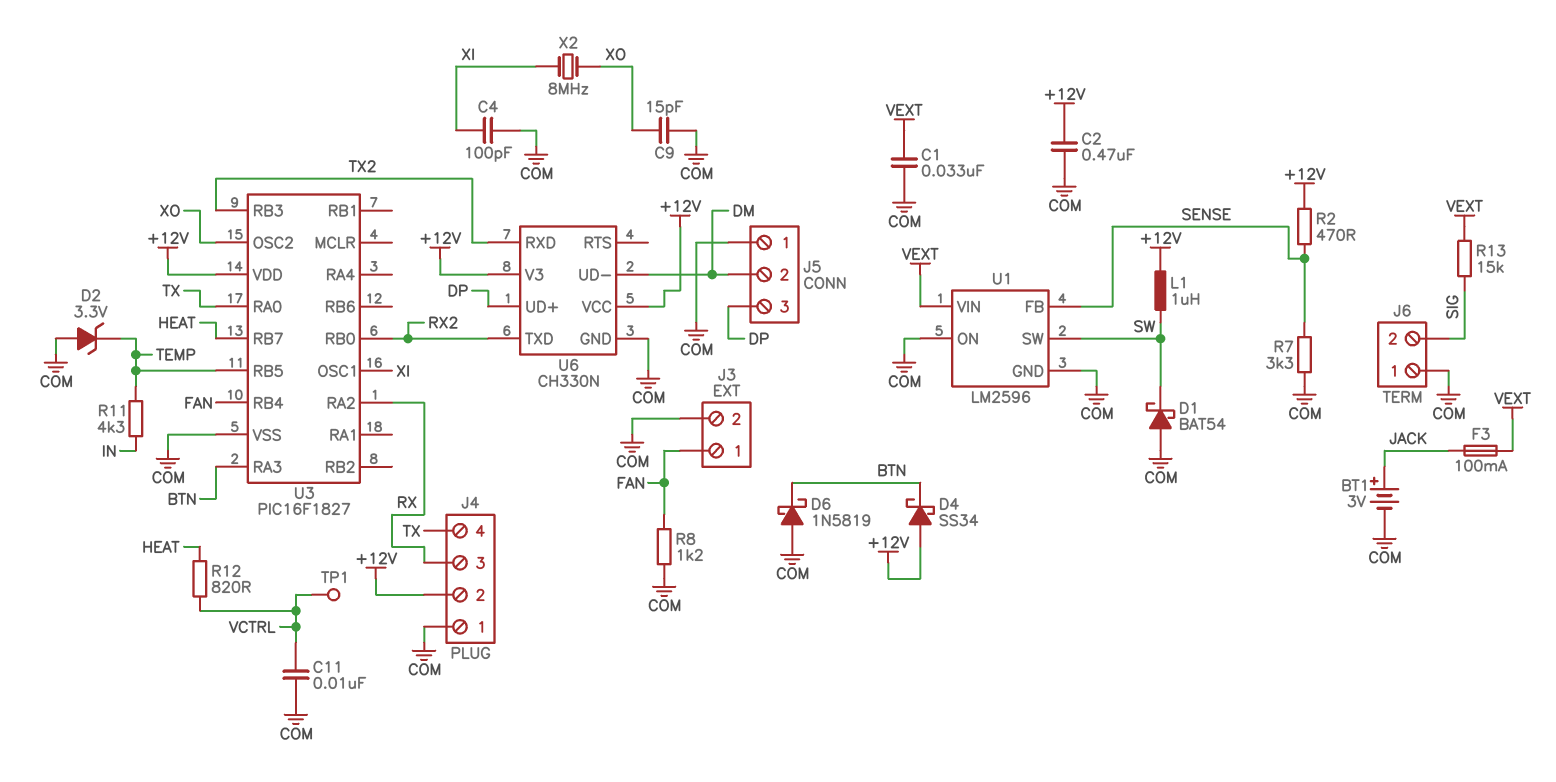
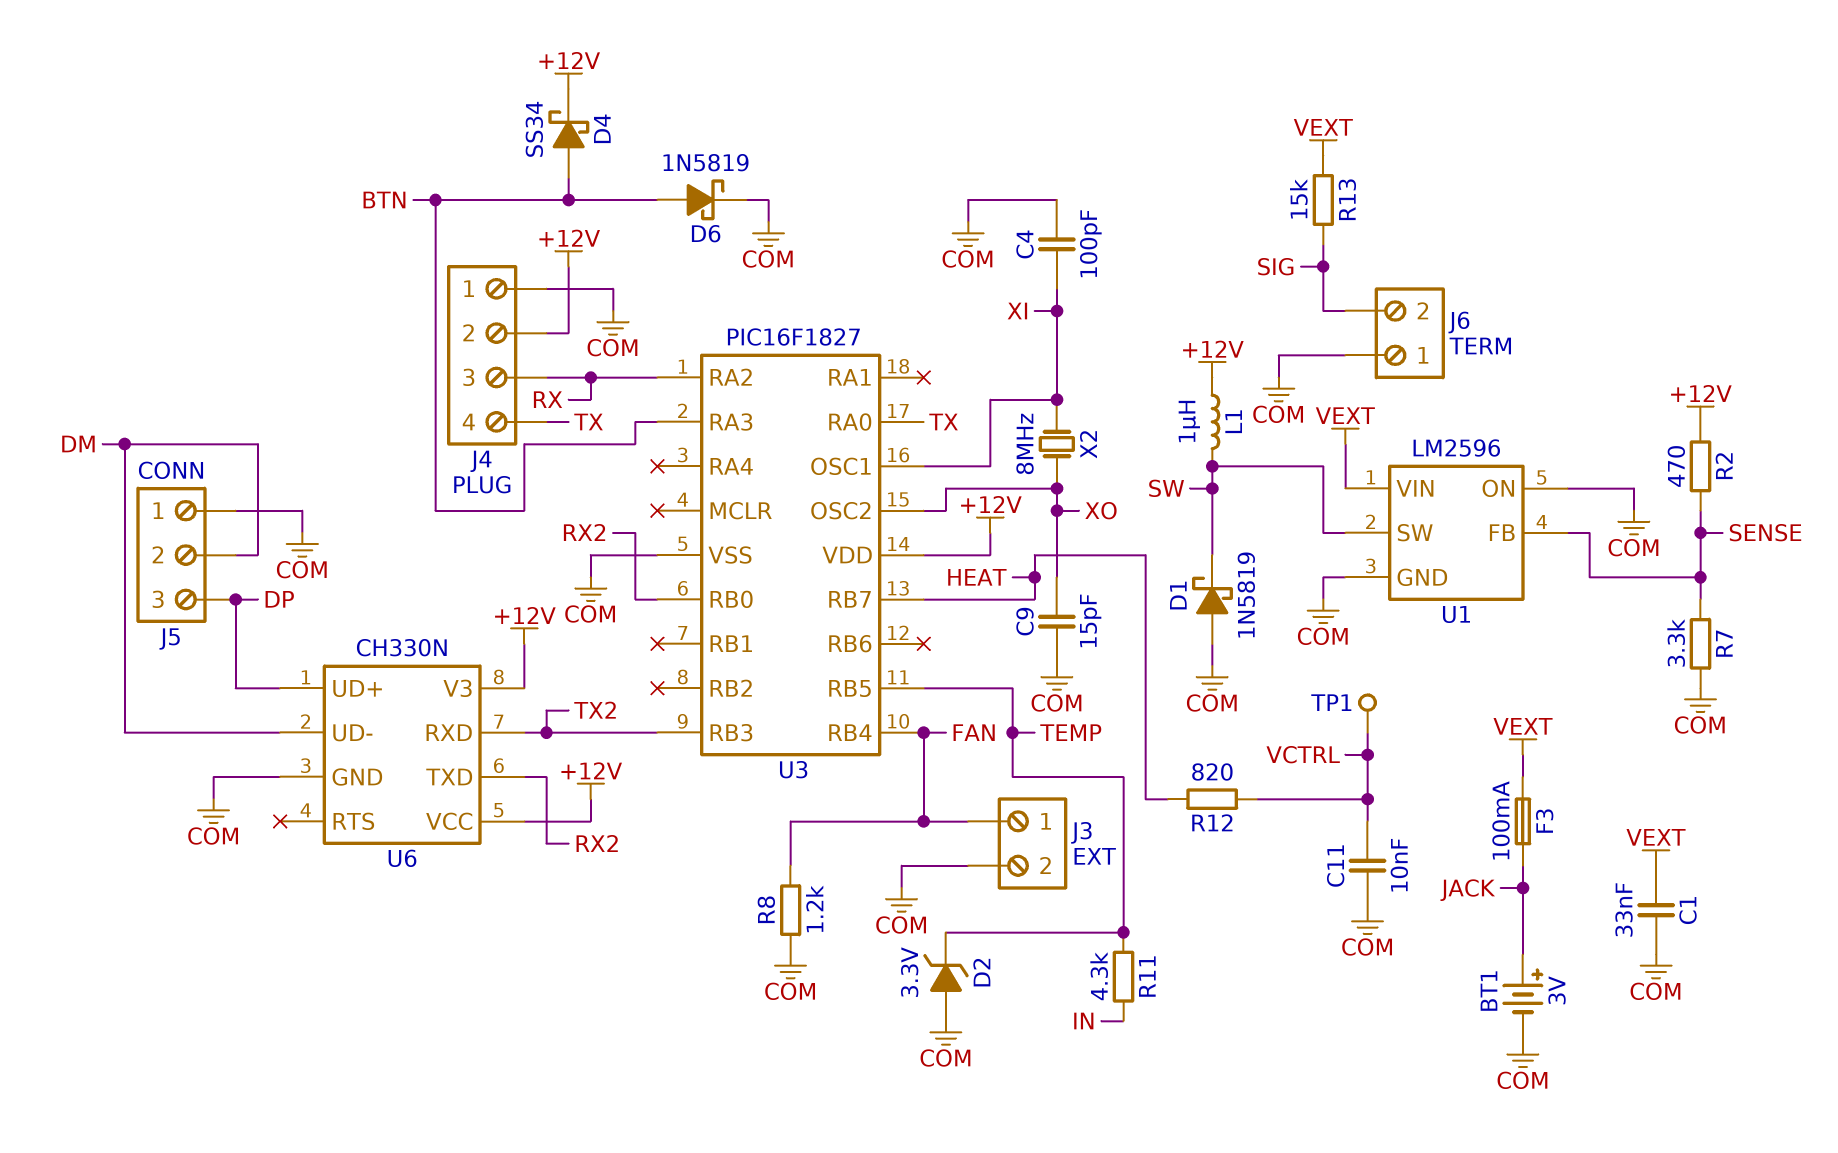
C2: 470nF (+12V, COM) -> none
D1: schottky BAT54 (A COM, K SW) -> schottky 1N5819 (A COM, K SW)
D4: schottky SS34 (A +12V, K BTN) -> schottky SS34 (A BTN, K +12V)
D6: schottky 1N5819 (A COM, K BTN) -> schottky 1N5819 (A BTN, K COM)

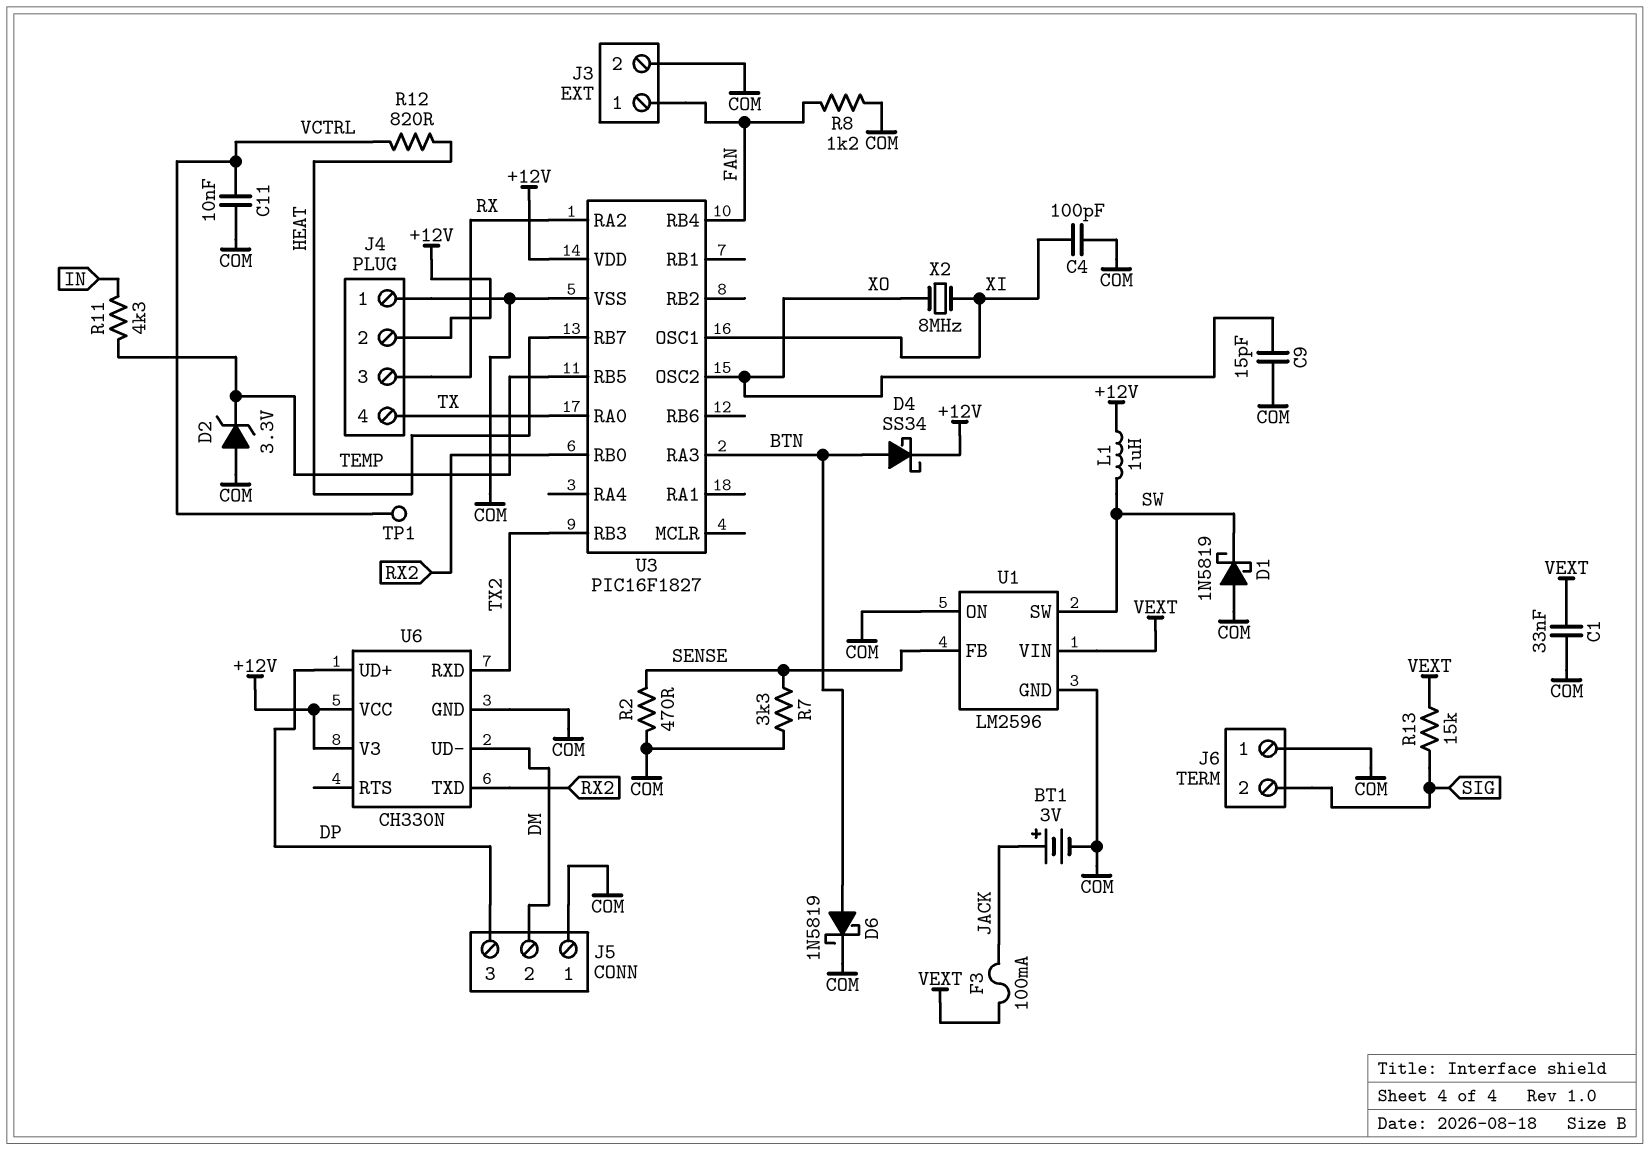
R2: 470 (+12V, SENSE) -> 470 (COM, SENSE)

